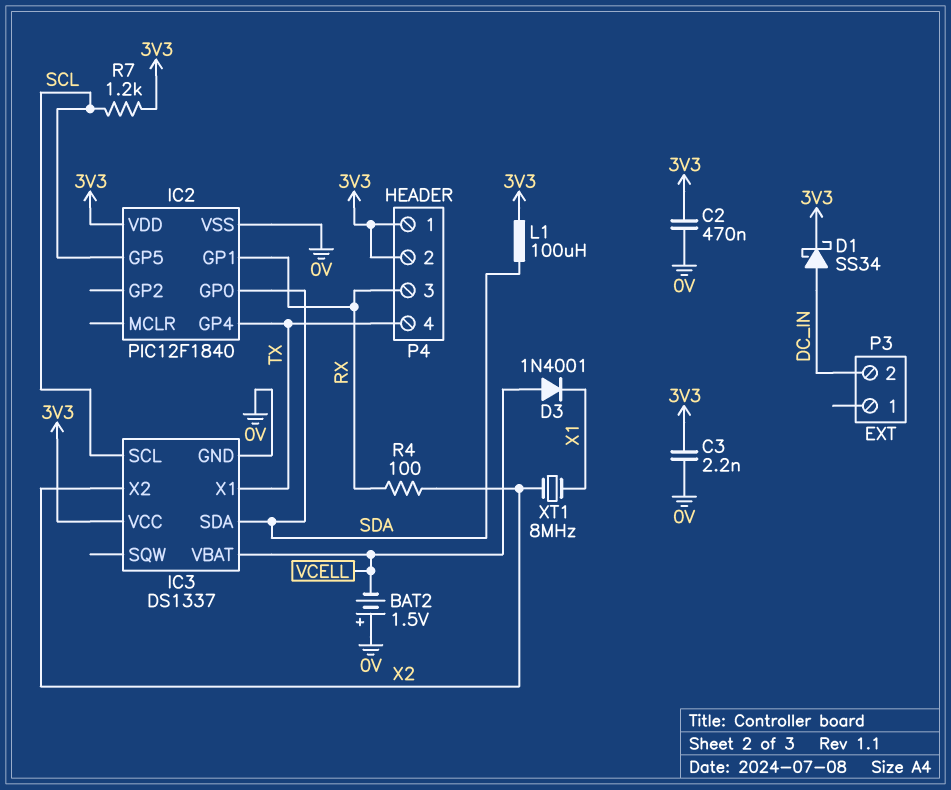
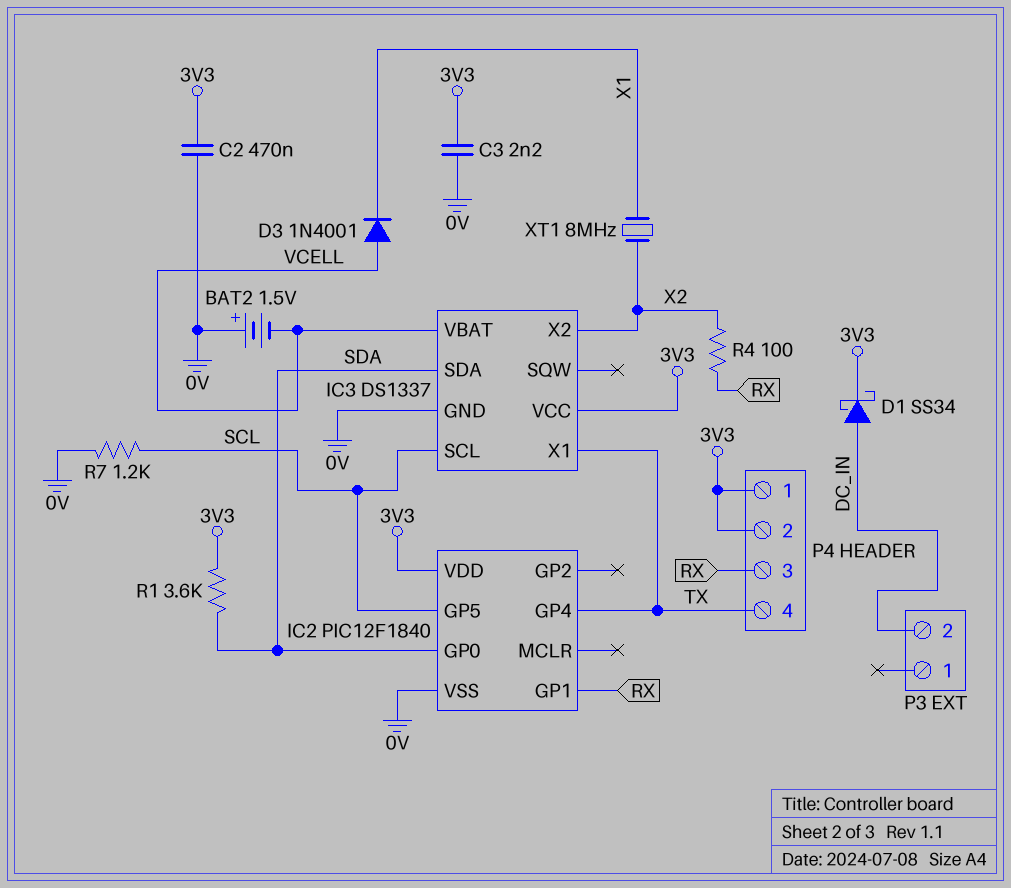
L1: 100uH (3V3, SDA) -> none
R1: none -> 3.6k (3V3, SDA)
R7: 1.2k (3V3, SCL) -> 1.2k (0V, SCL)

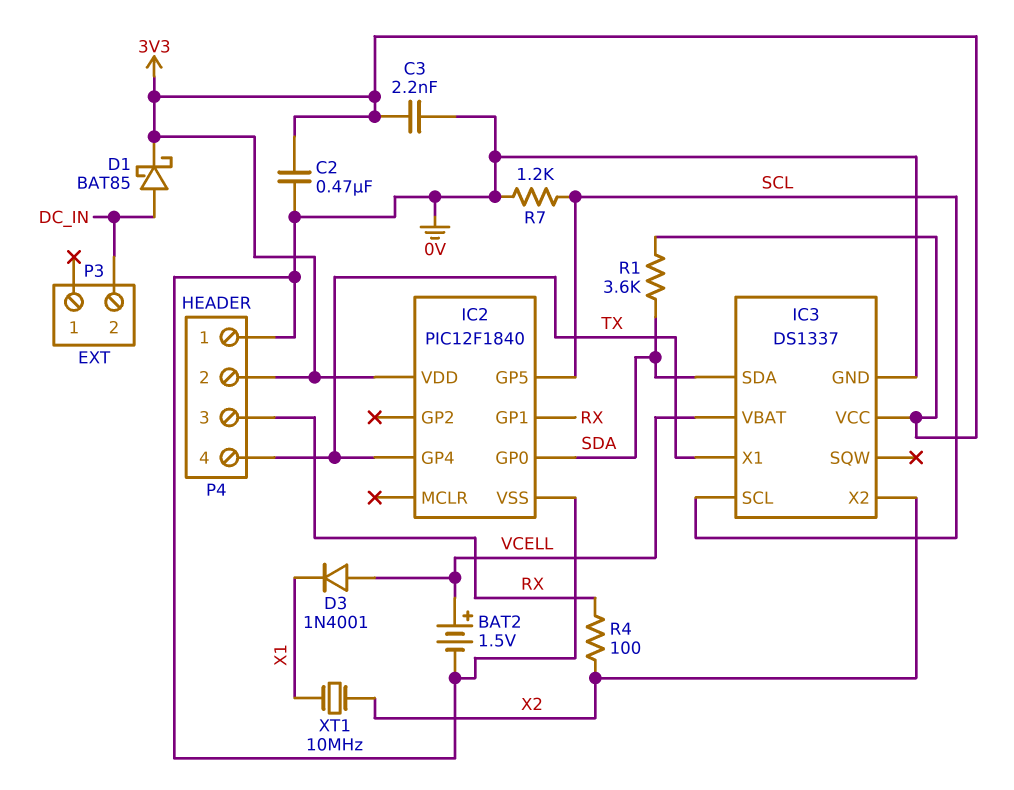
BAT2: 1.5V (plus 0V, minus VCELL) -> 1.5V (plus VCELL, minus 0V)
D1: schottky SS34 (A DC_IN, K 3V3) -> schottky BAT85 (A DC_IN, K 3V3)
P4 pin 1: 3V3 -> 0V
XT1: 8MHz (X1, X2) -> 10MHz (X1, X2)

